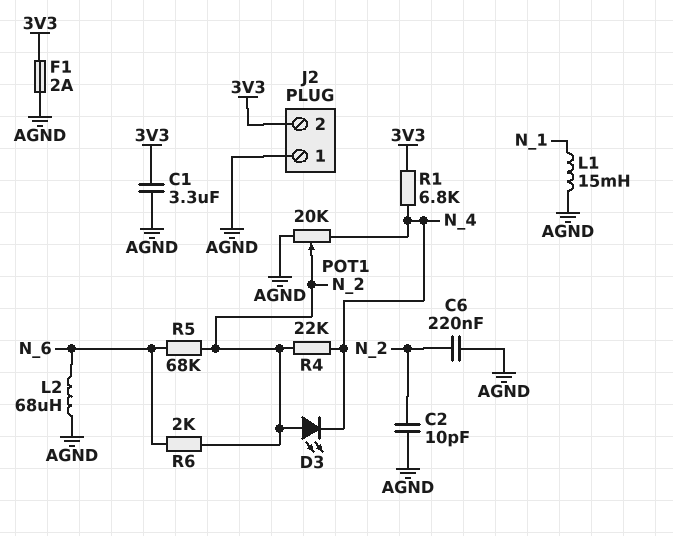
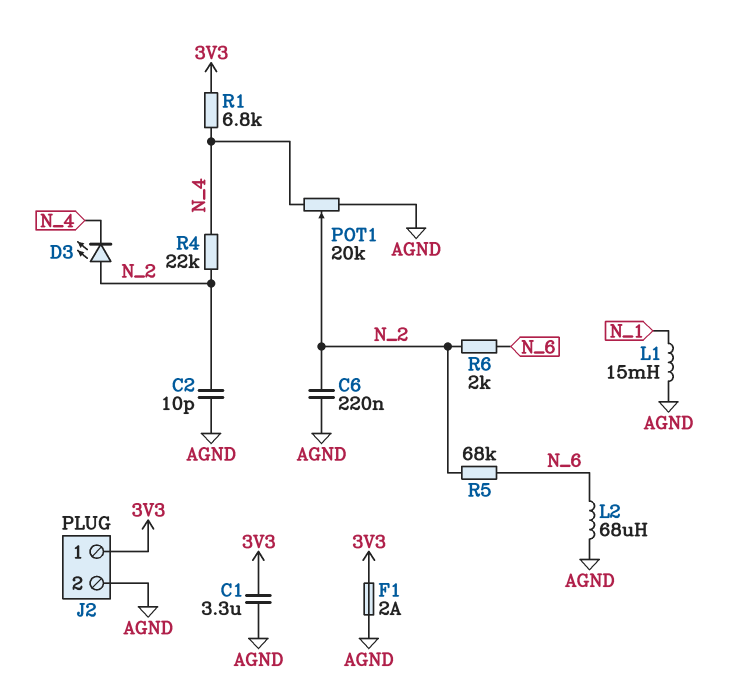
J2 pin 1: AGND -> 3V3
J2 pin 2: 3V3 -> AGND

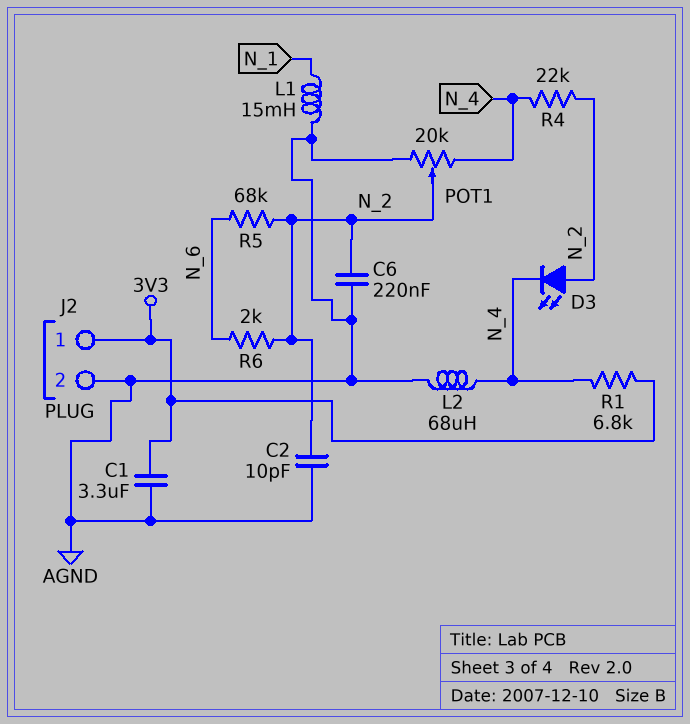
F1: 2A (3V3, AGND) -> none
L2: 68uH (AGND, N_6) -> 68uH (AGND, N_4)

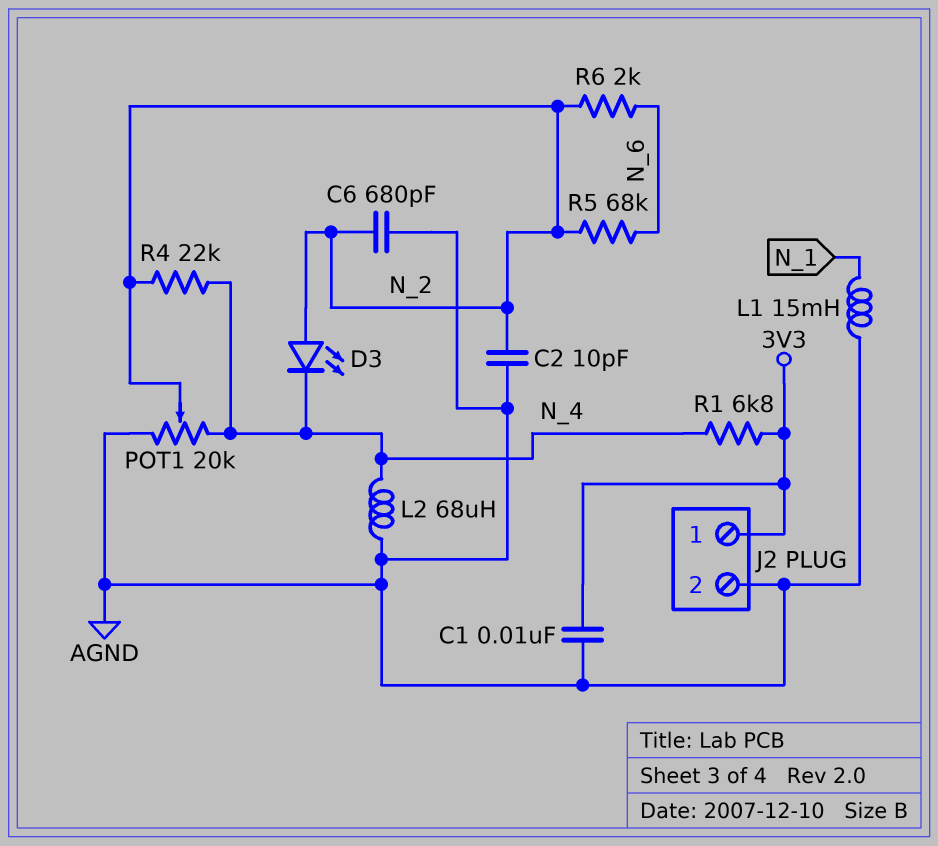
C1: 3.3uF (3V3, AGND) -> 10nF (3V3, AGND)
C6: 220nF (AGND, N_2) -> 680pF (AGND, N_2)

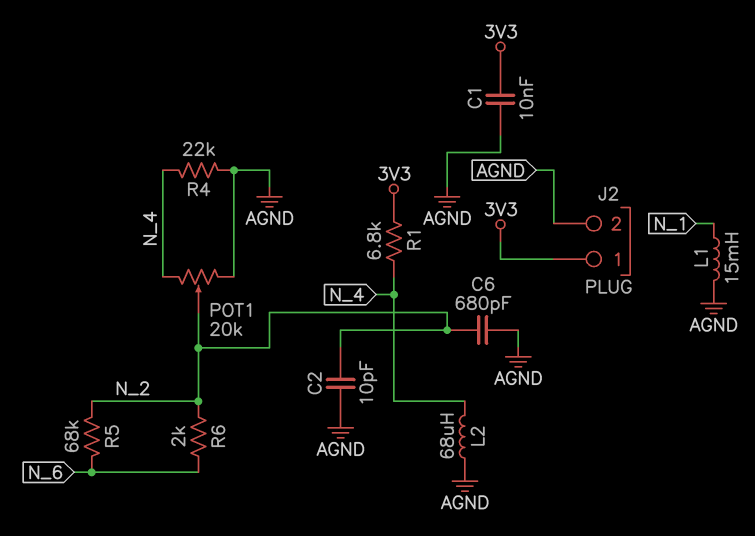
D3: LED (A N_2, K N_4) -> none
R4: 22k (N_2, N_4) -> 22k (AGND, N_4)

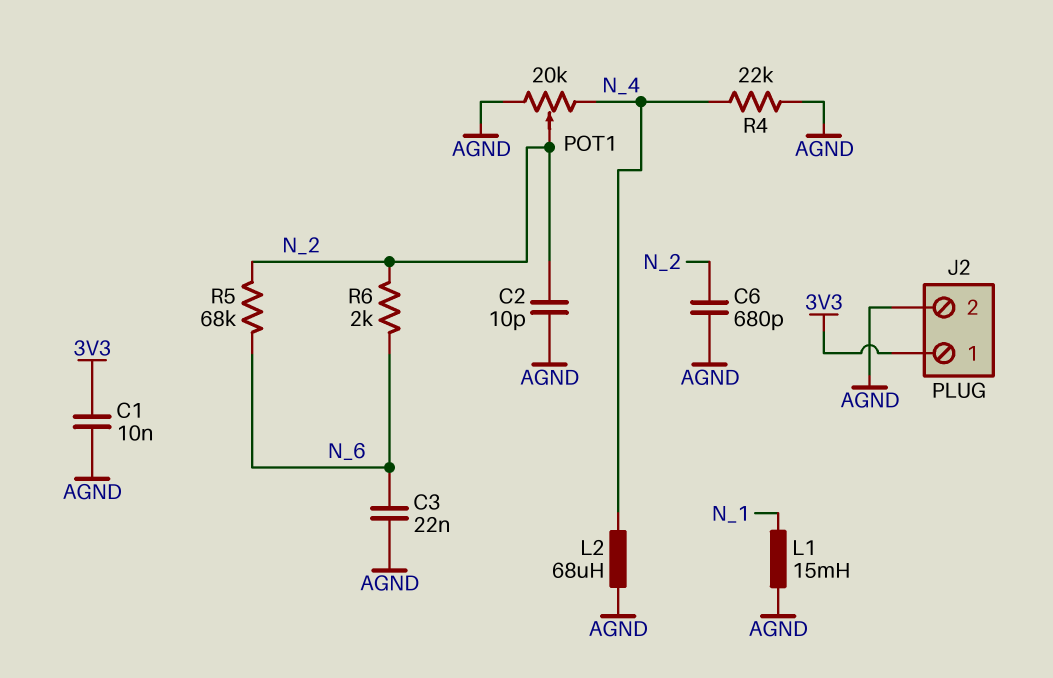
C3: none -> 22nF (AGND, N_6)
R1: 6.8k (3V3, N_4) -> none

